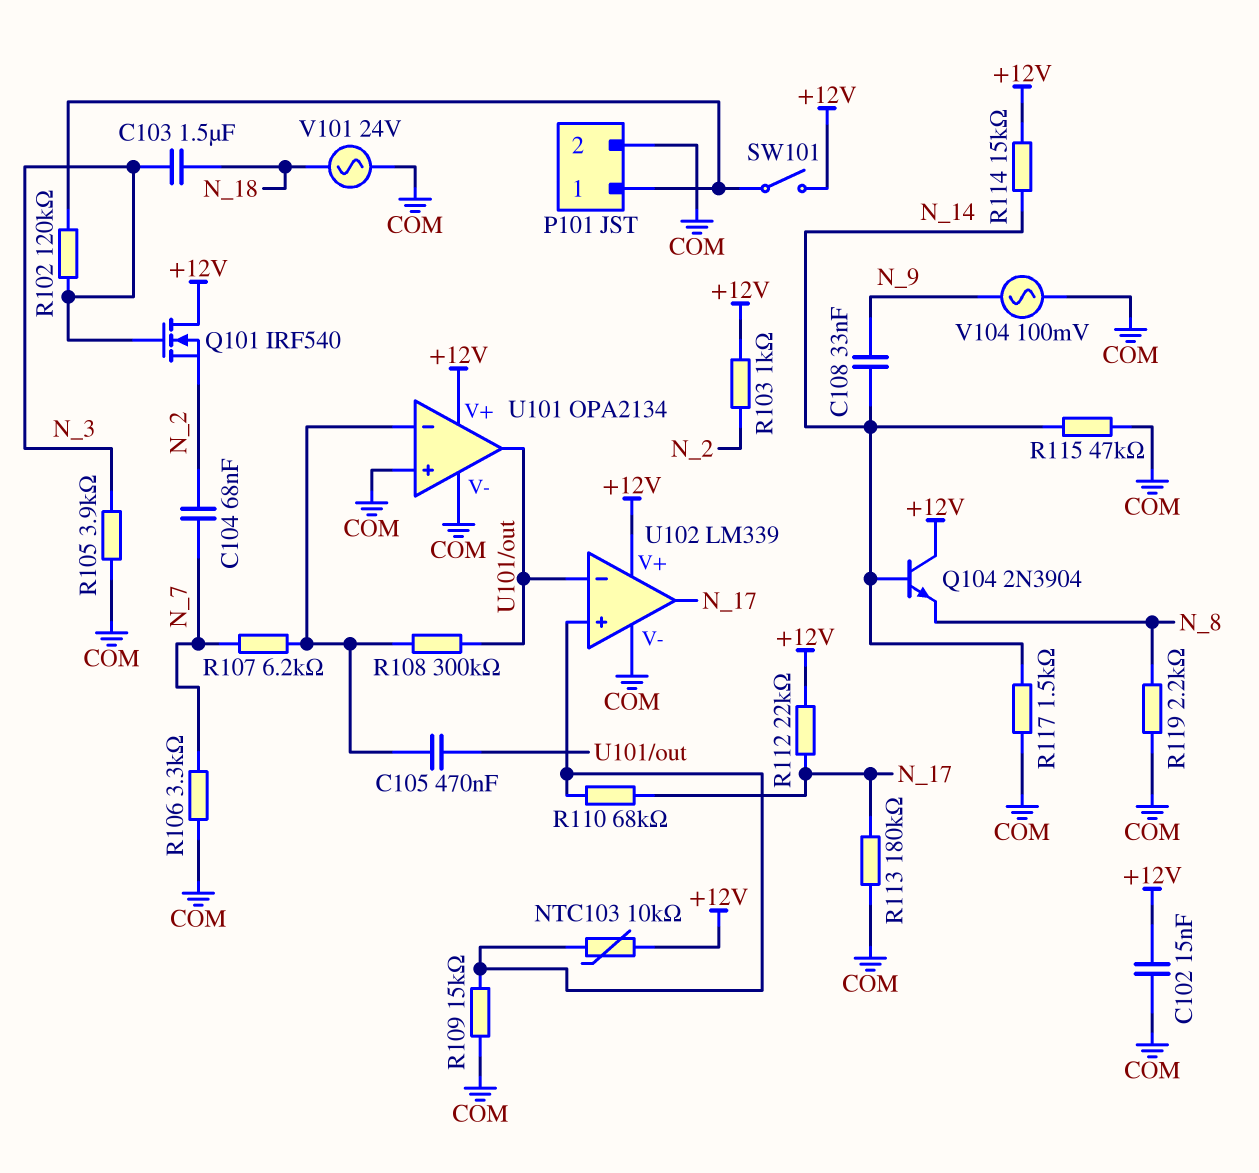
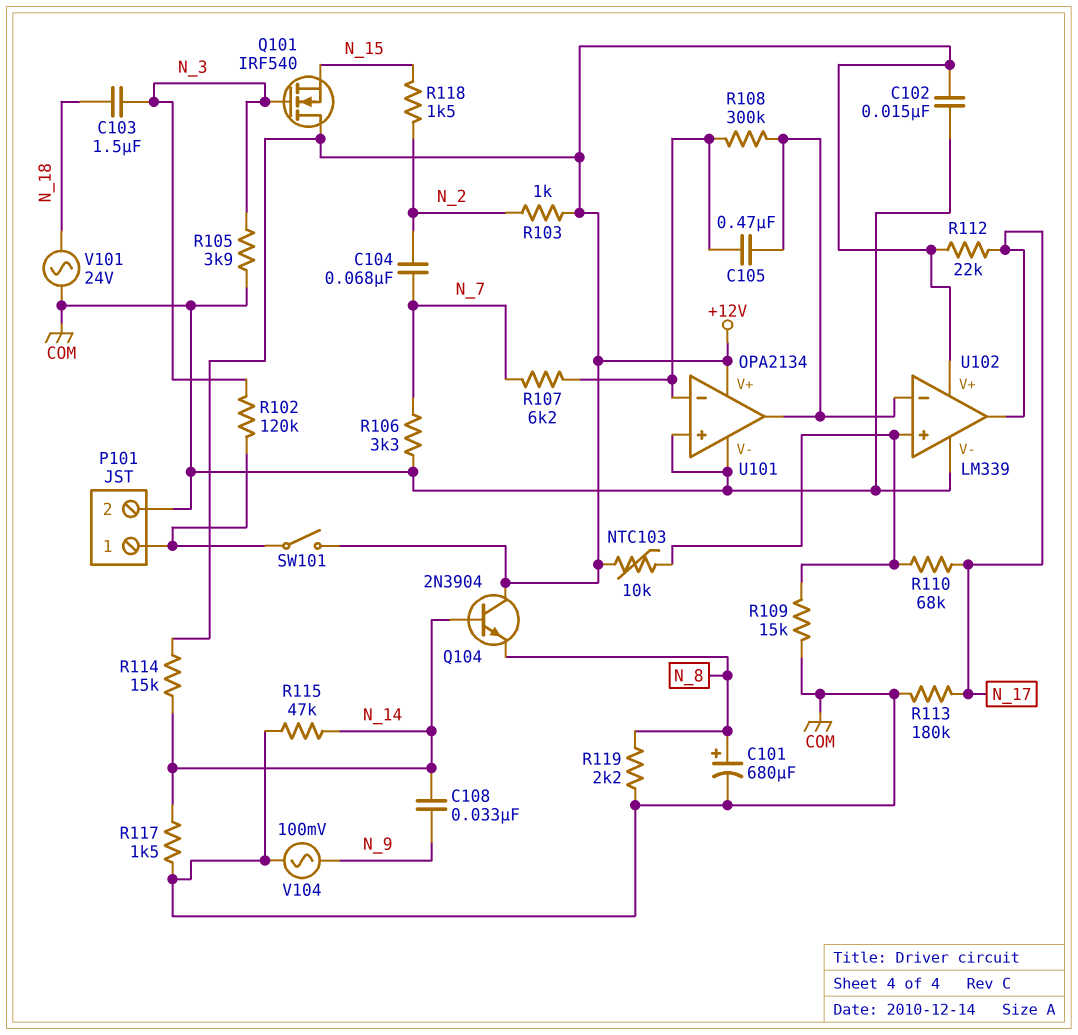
C101: none -> 680uF (plus N_8, minus COM)
Q101: NMOS IRF540 (G N_3, D +12V, S N_2) -> NMOS IRF540 (G N_3, D +12V, S N_15)
R118: none -> 1.5k (N_2, N_15)

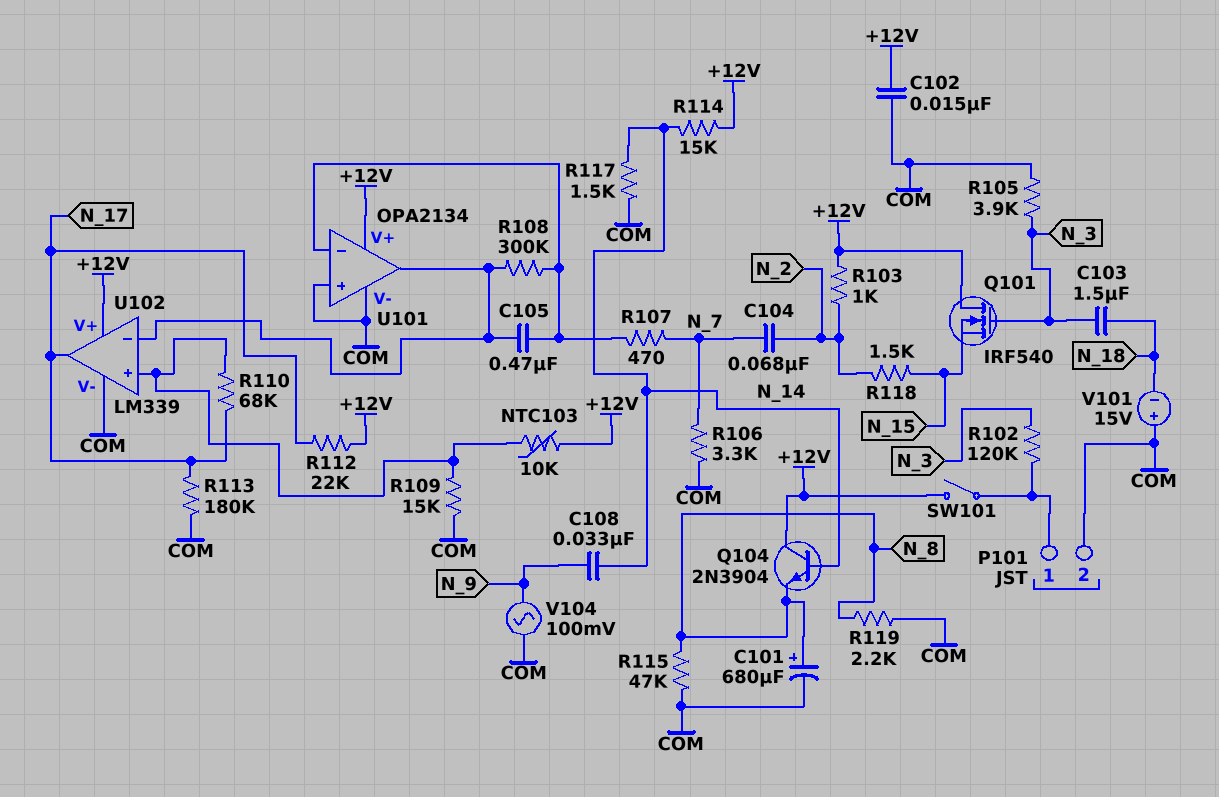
R107: 6.2k (N_7, U101/in-) -> 470 (N_7, U101/in-)
R115: 47k (COM, N_14) -> 47k (COM, N_8)
V101: AC 24V (COM, N_18) -> 15V (plus COM, minus N_18)

